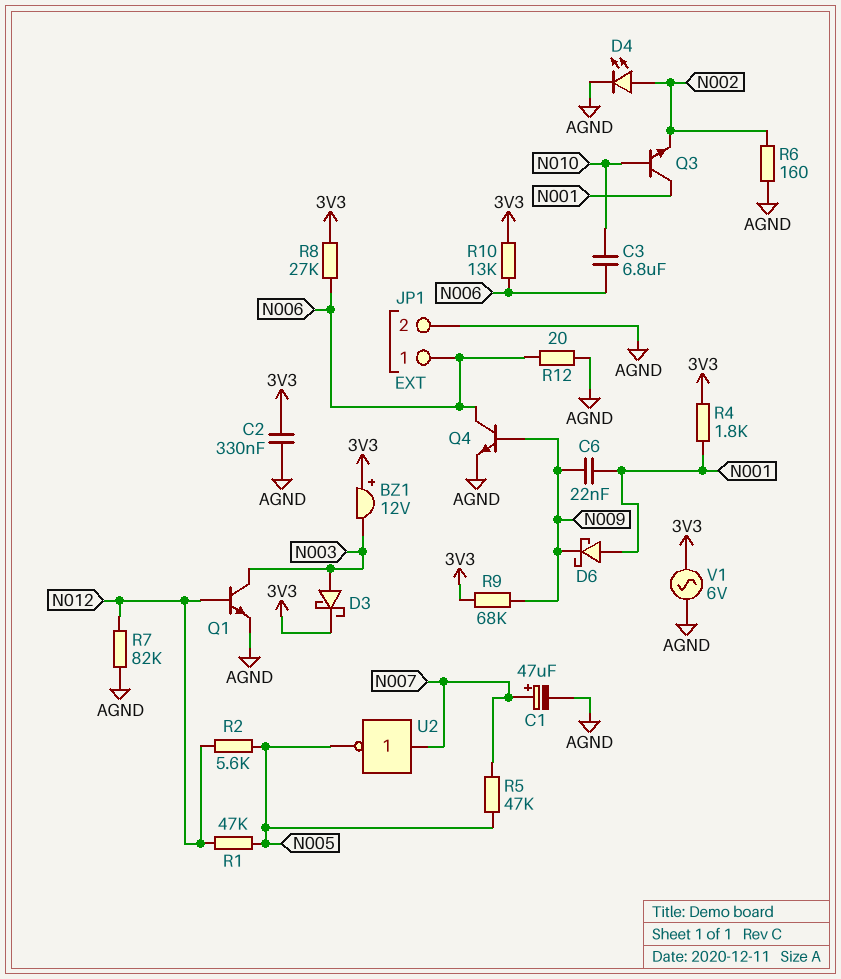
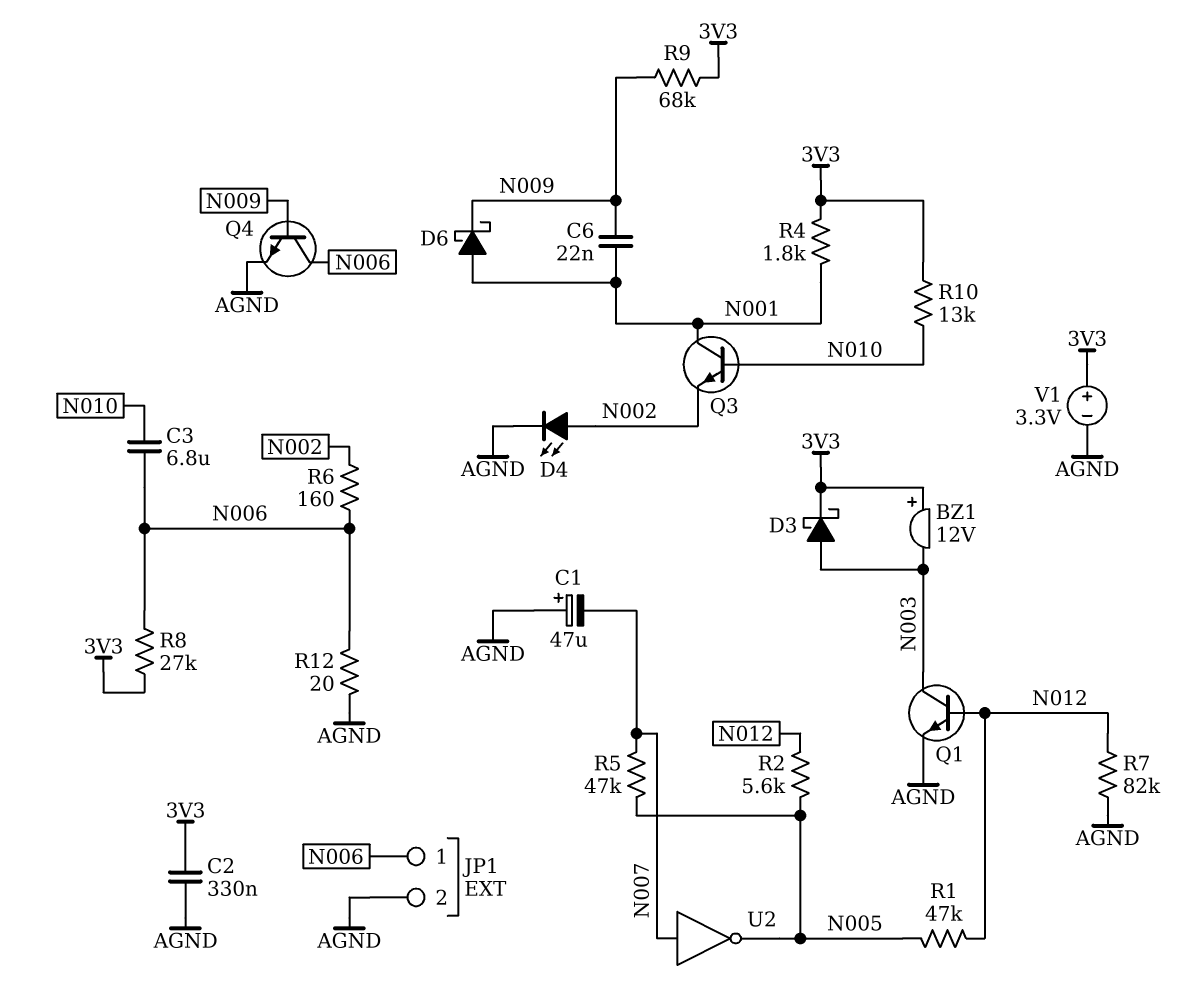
C1: 47uF (plus N007, minus AGND) -> 47uF (plus AGND, minus N007)
R6: 160 (AGND, N002) -> 160 (N002, N006)
R10: 13k (3V3, N006) -> 13k (3V3, N010)
V1: AC 6V (3V3, AGND) -> 3.3V (plus 3V3, minus AGND)

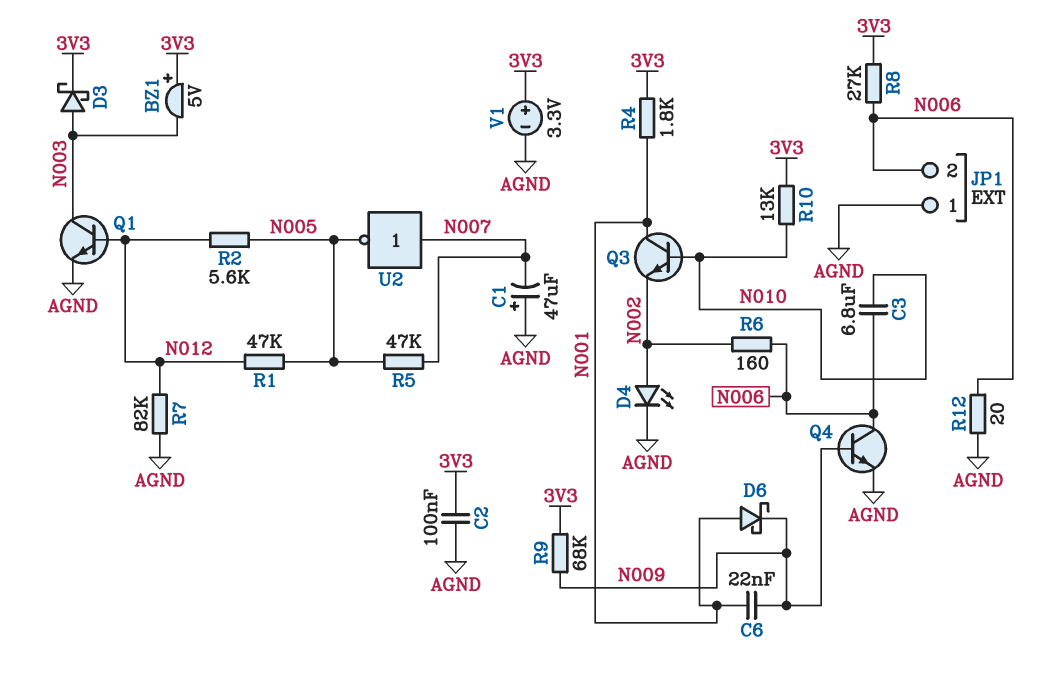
BZ1: buzzer 12V (plus 3V3, minus N003) -> buzzer 5V (plus 3V3, minus N003)
C2: 330nF (3V3, AGND) -> 100nF (3V3, AGND)
JP1 pin 1: N006 -> AGND
JP1 pin 2: AGND -> N006

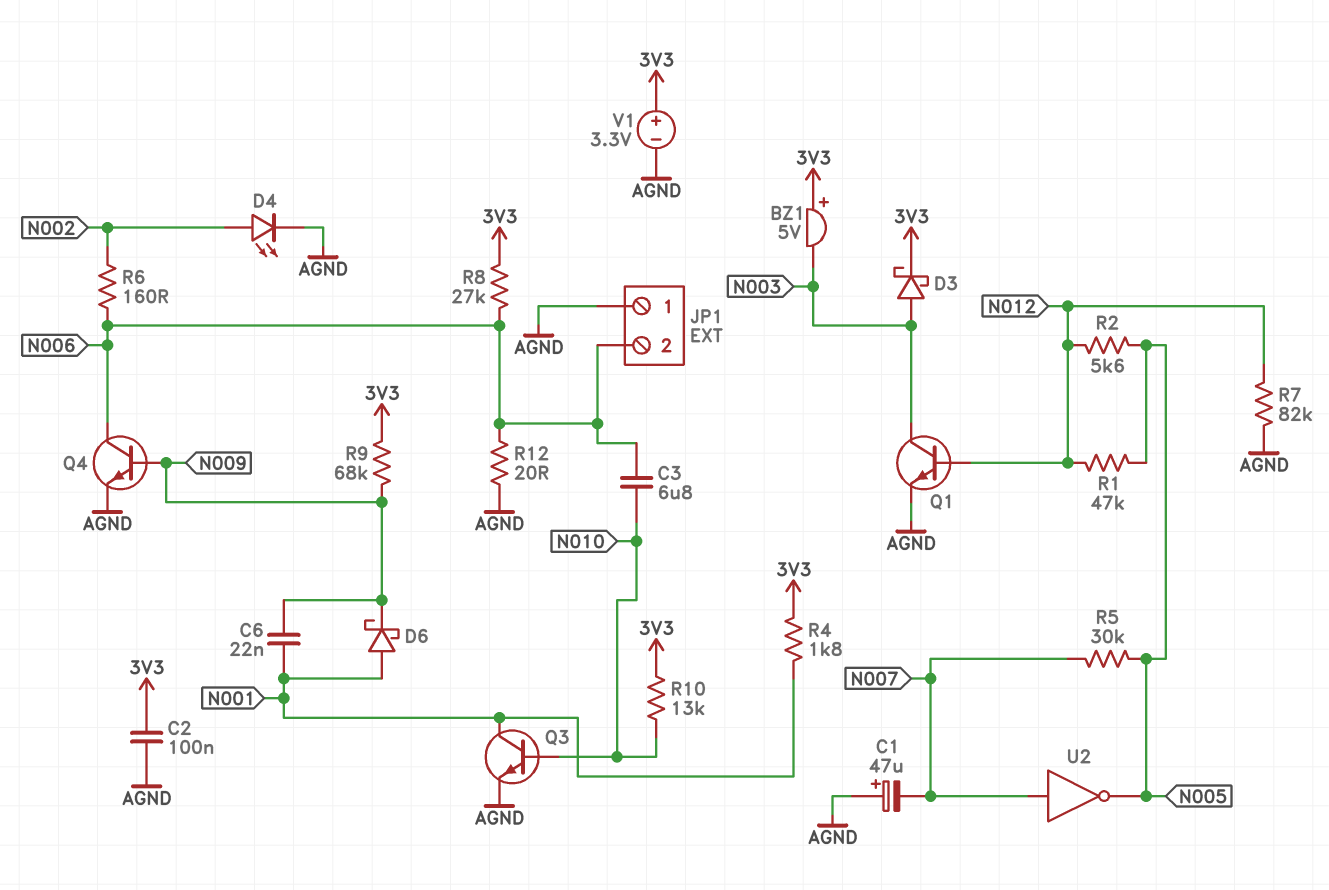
Q3: NPN (B N010, C N001, E N002) -> NPN (B N010, C N001, E AGND)
R5: 47k (N005, N007) -> 30k (N005, N007)

